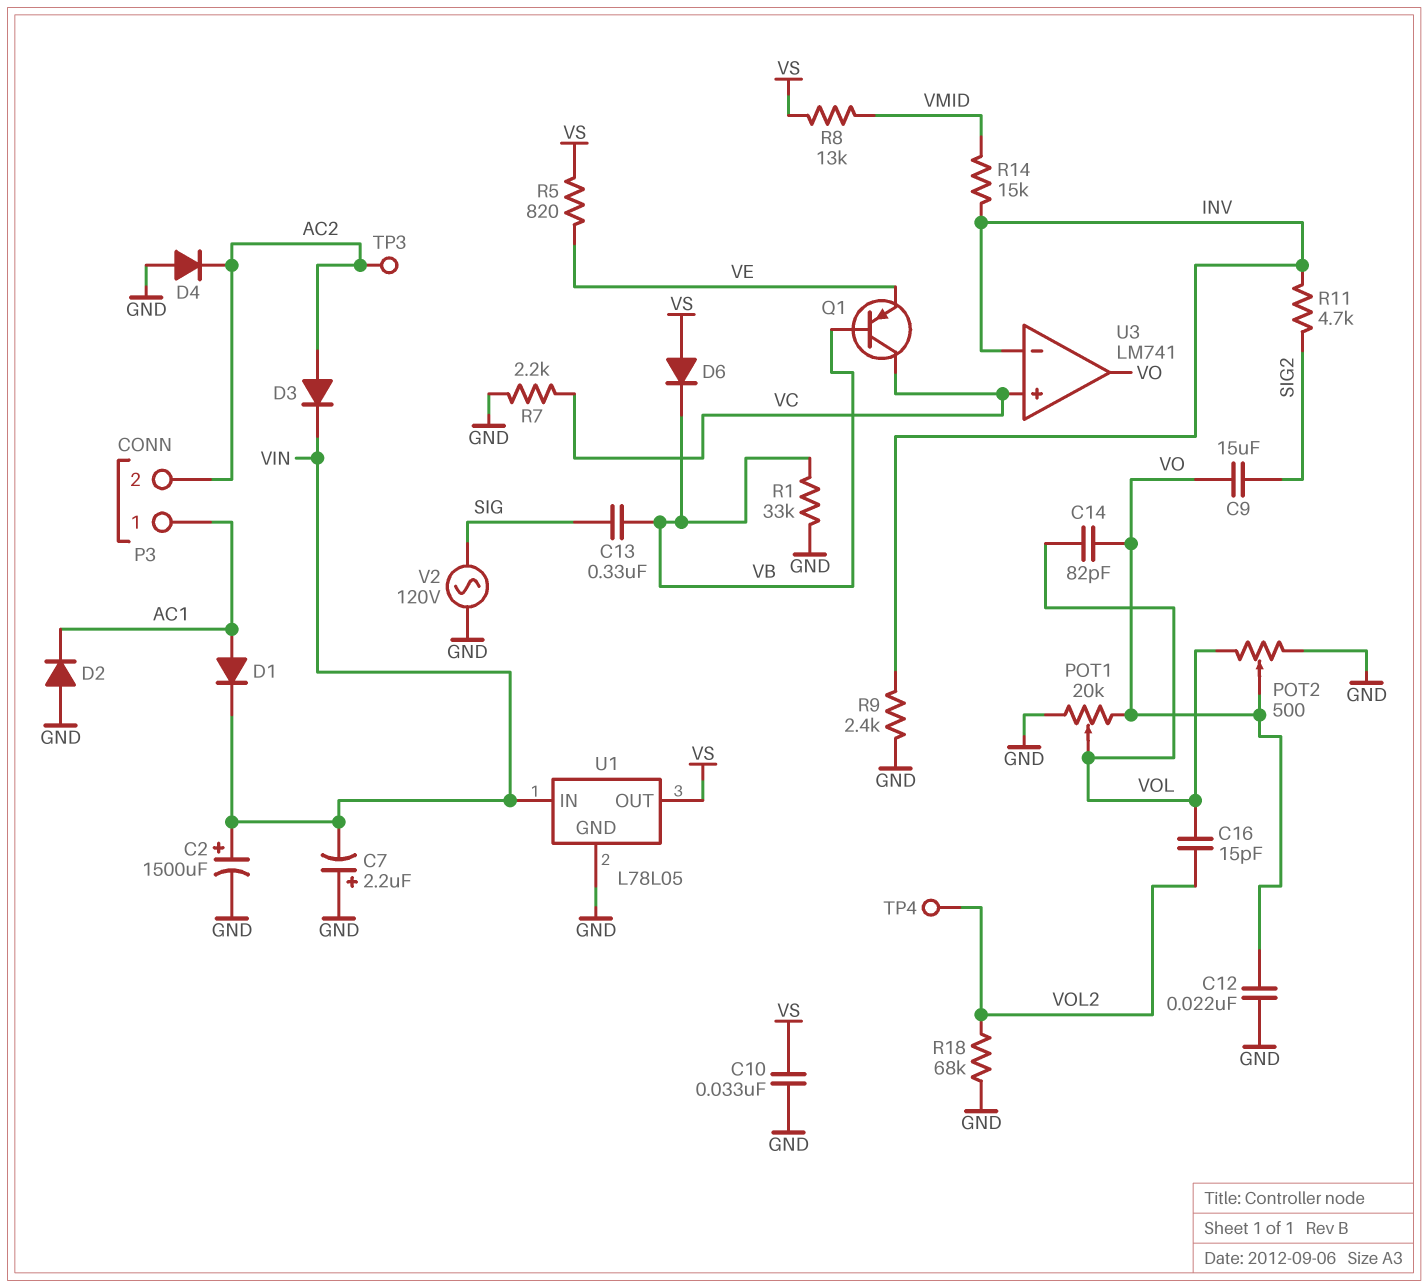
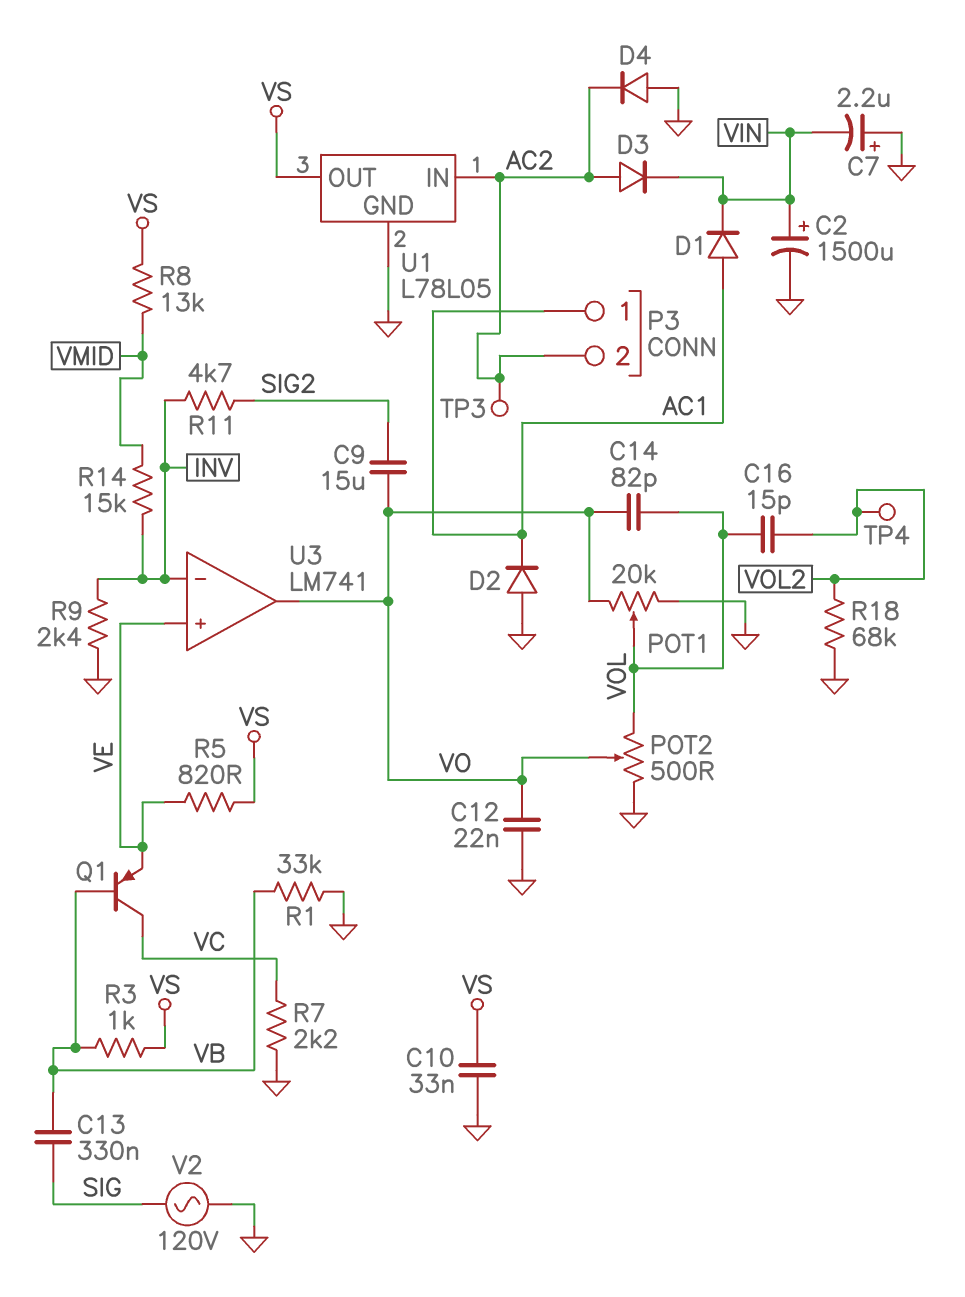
D6: diode (A VS, K VB) -> none
R3: none -> 1k (VB, VS)
U1 pin IN: VIN -> AC2
U3 pin in+: VC -> VE

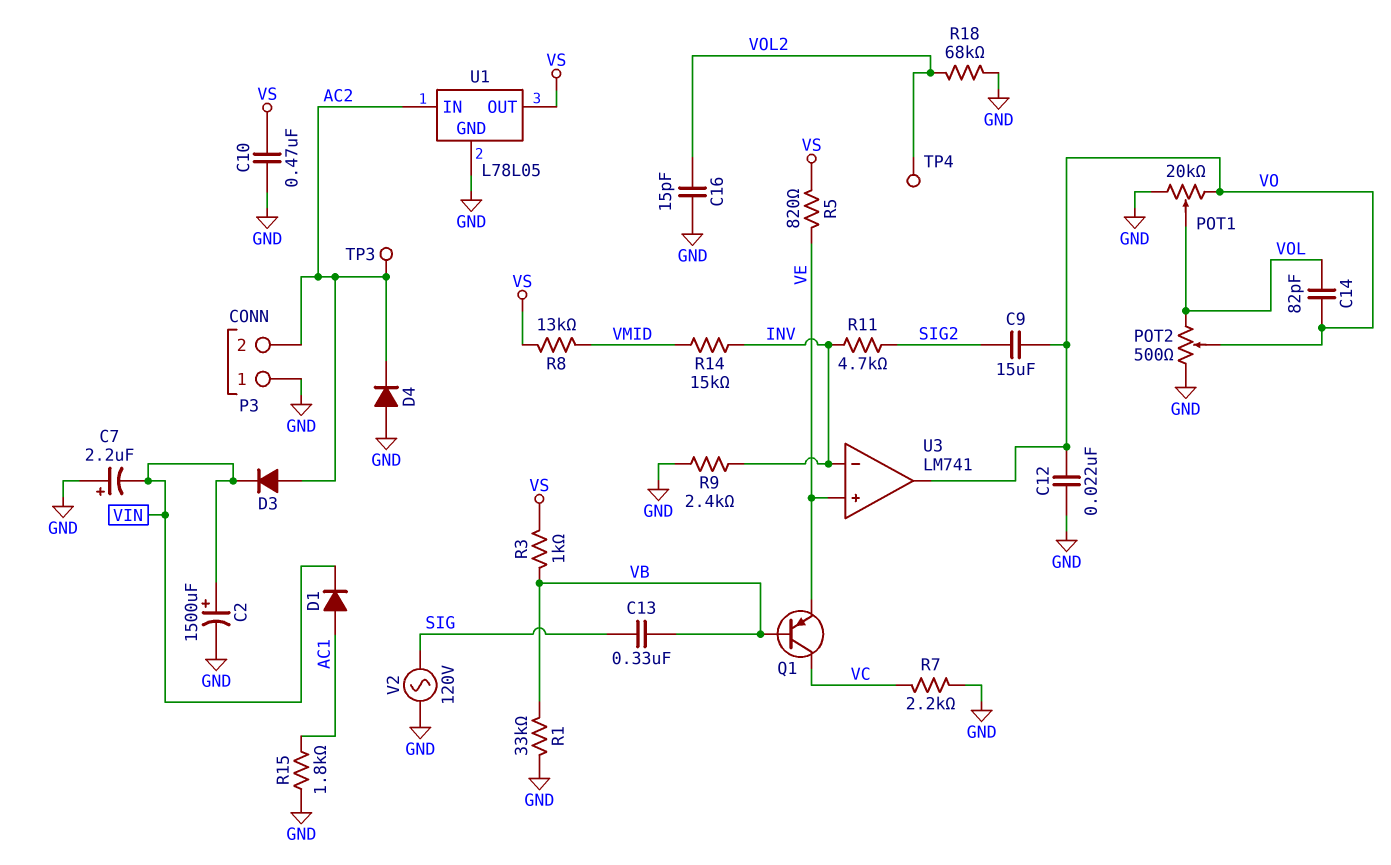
C10: 33nF (GND, VS) -> 470nF (GND, VS)
C16: 15pF (VOL, VOL2) -> 15pF (GND, VOL2)
D2: diode (A GND, K AC1) -> none
P3 pin 1: AC1 -> GND
R15: none -> 1.8k (AC1, GND)

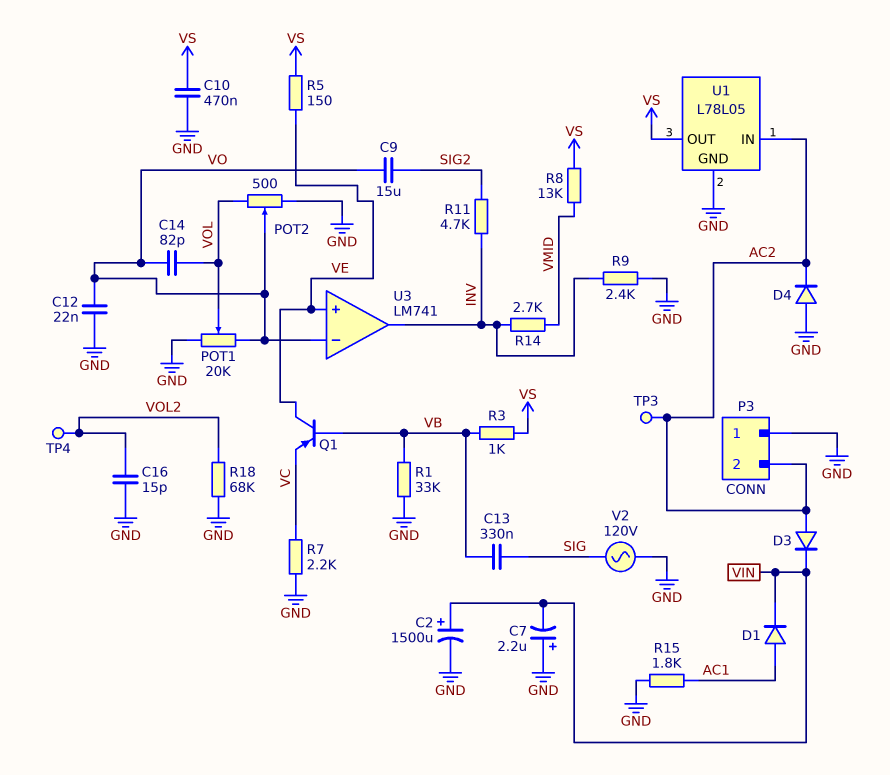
Q1: PNP (B VB, C VC, E VE) -> PNP (B VB, C VE, E VC)
R5: 820 (VE, VS) -> 150 (VE, VS)
R14: 15k (INV, VMID) -> 2.7k (INV, VMID)
U3 pin in-: INV -> VO
U3 pin out: VO -> INV

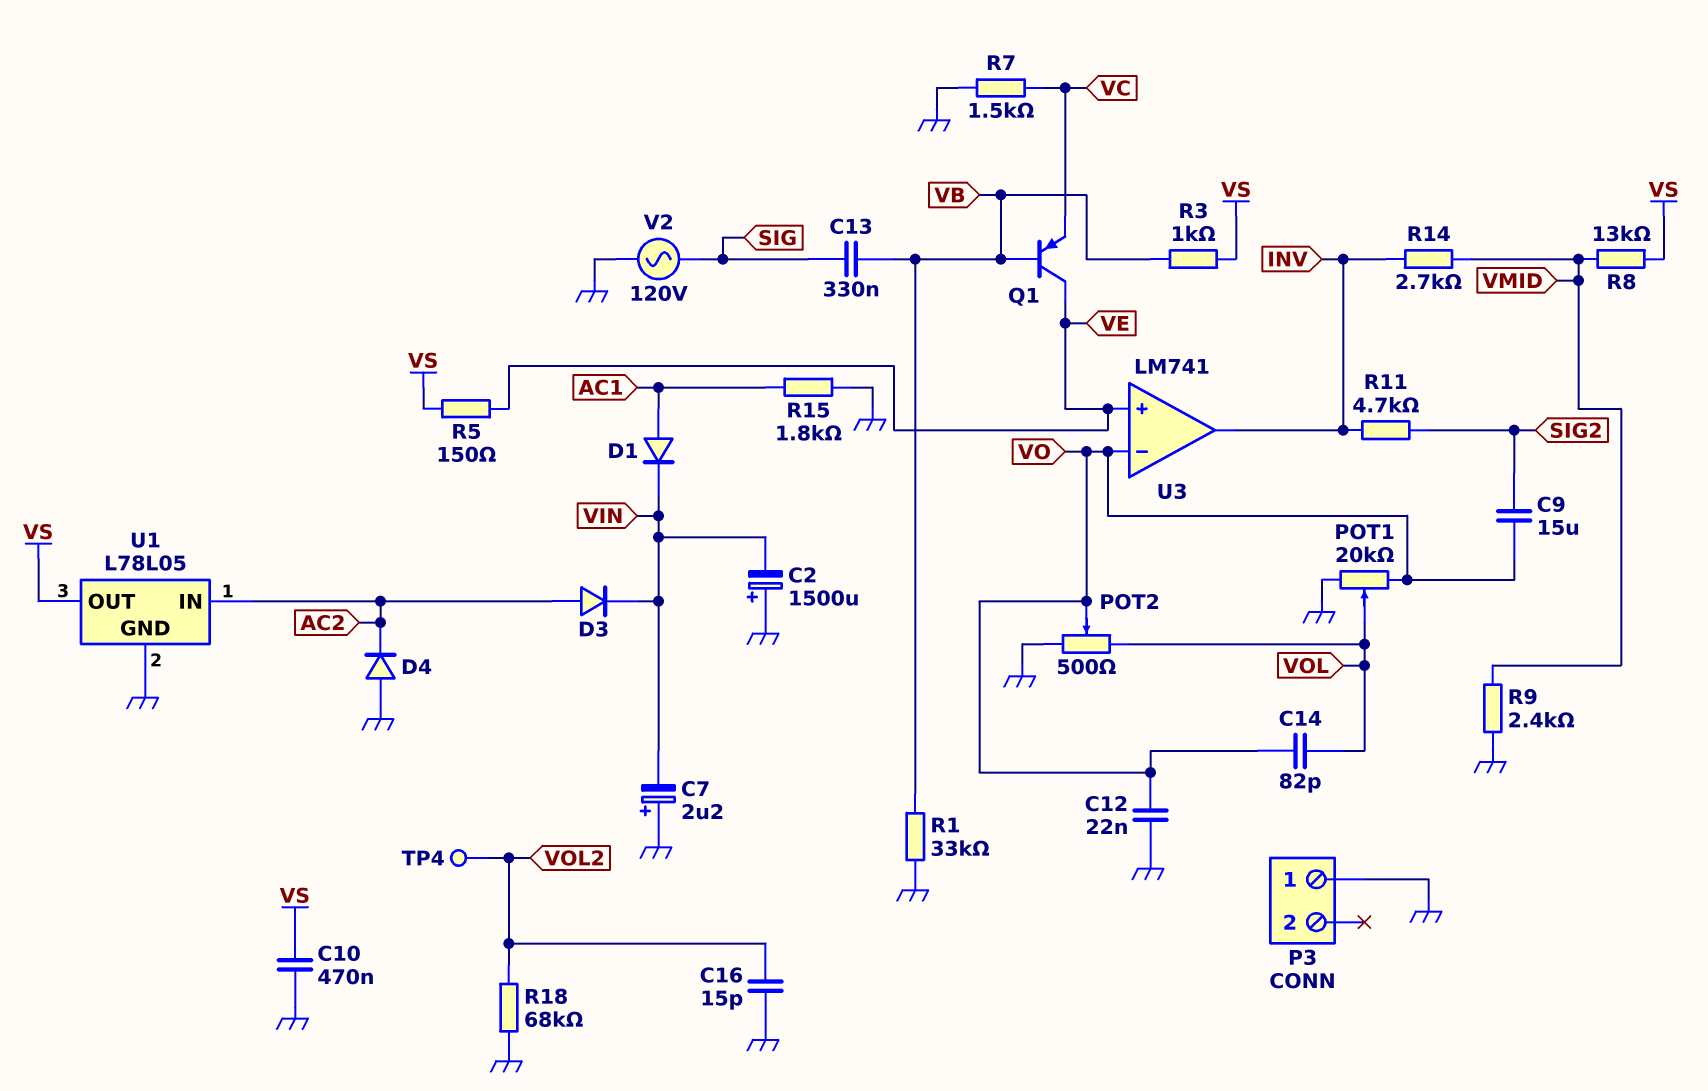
C2: 1500uF (plus VIN, minus GND) -> 1500uF (plus GND, minus VIN)
P3 pin 2: AC2 -> none
R7: 2.2k (GND, VC) -> 1.5k (GND, VC)
R9: 2.4k (GND, INV) -> 2.4k (GND, VMID)
TP3: test point (AC2) -> none

